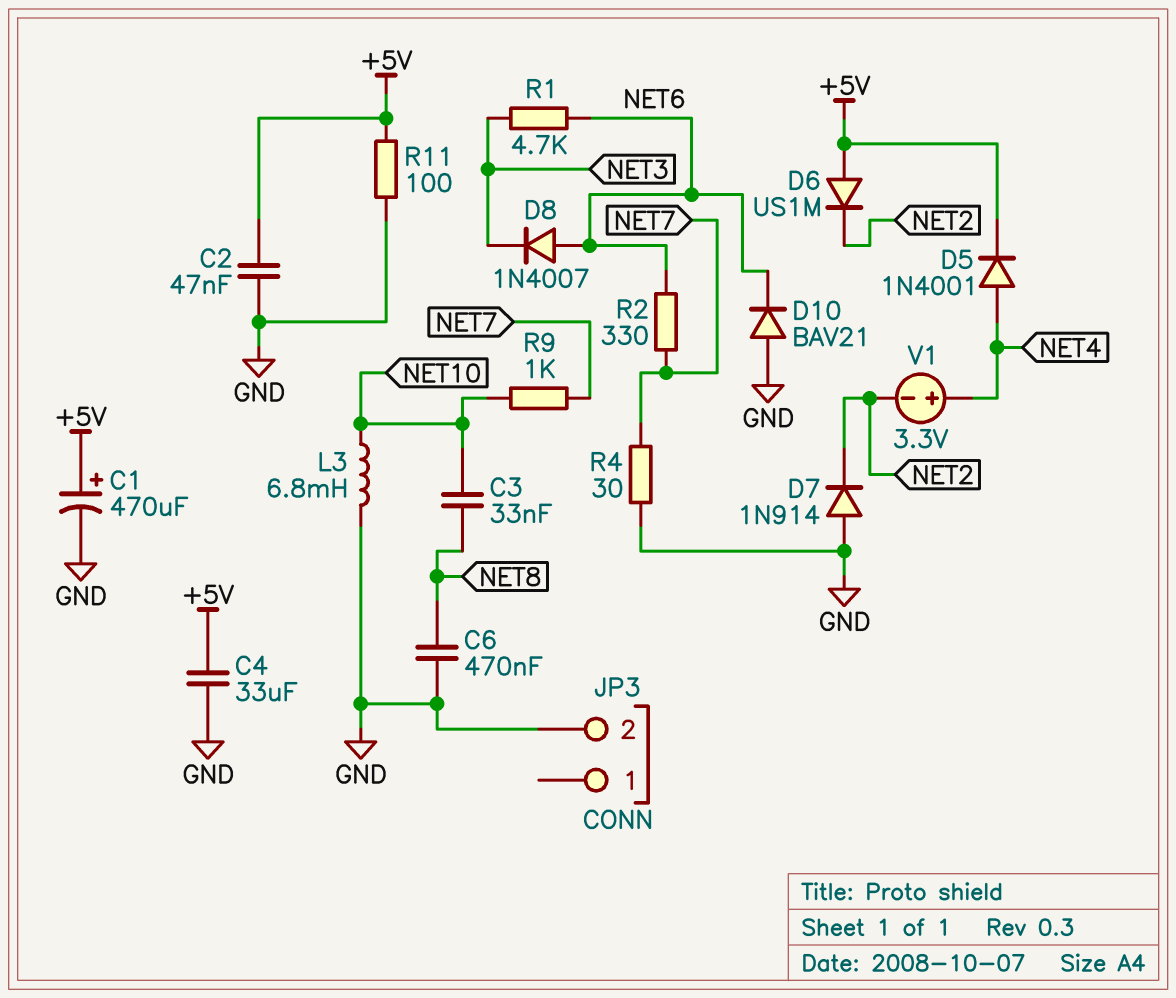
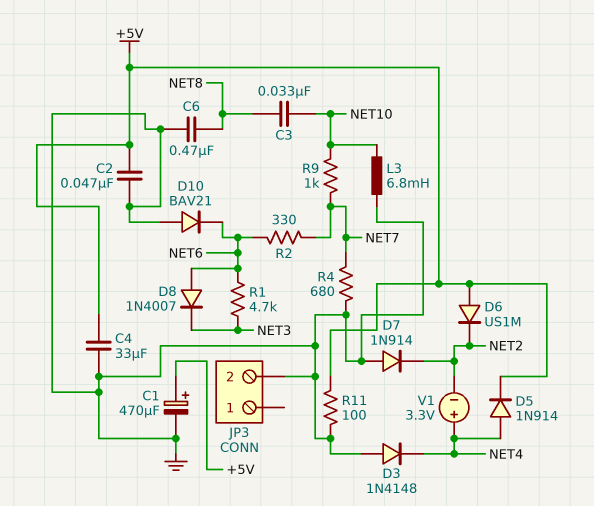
D3: none -> diode 1N4148 (A GND, K NET4)
D5: diode 1N4001 (A NET4, K +5V) -> diode 1N914 (A NET4, K +5V)
R4: 30 (GND, NET7) -> 680 (GND, NET7)

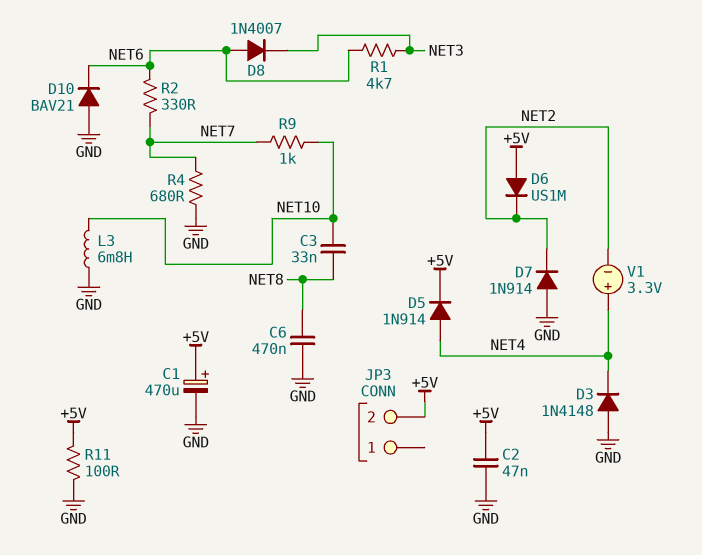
C4: 33uF (+5V, GND) -> none
JP3 pin 2: GND -> +5V

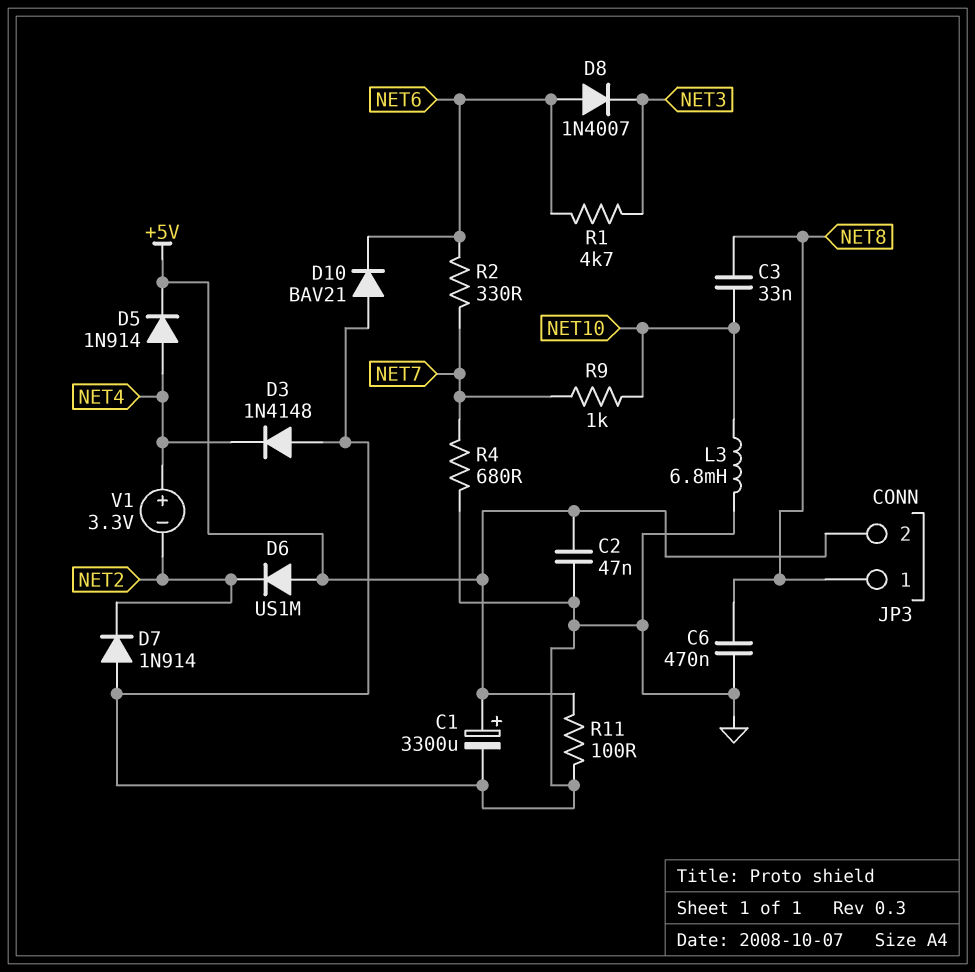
C1: 470uF (plus +5V, minus GND) -> 3300uF (plus +5V, minus GND)
JP3 pin 1: none -> NET8

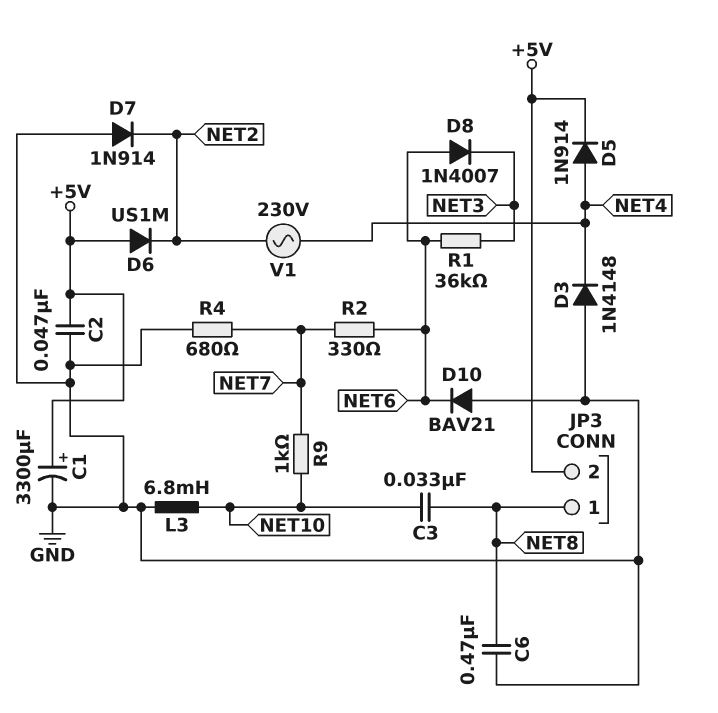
R1: 4.7k (NET3, NET6) -> 36k (NET3, NET6)
R11: 100 (+5V, GND) -> none
V1: 3.3V (plus NET4, minus NET2) -> AC 230V (NET2, NET4)

